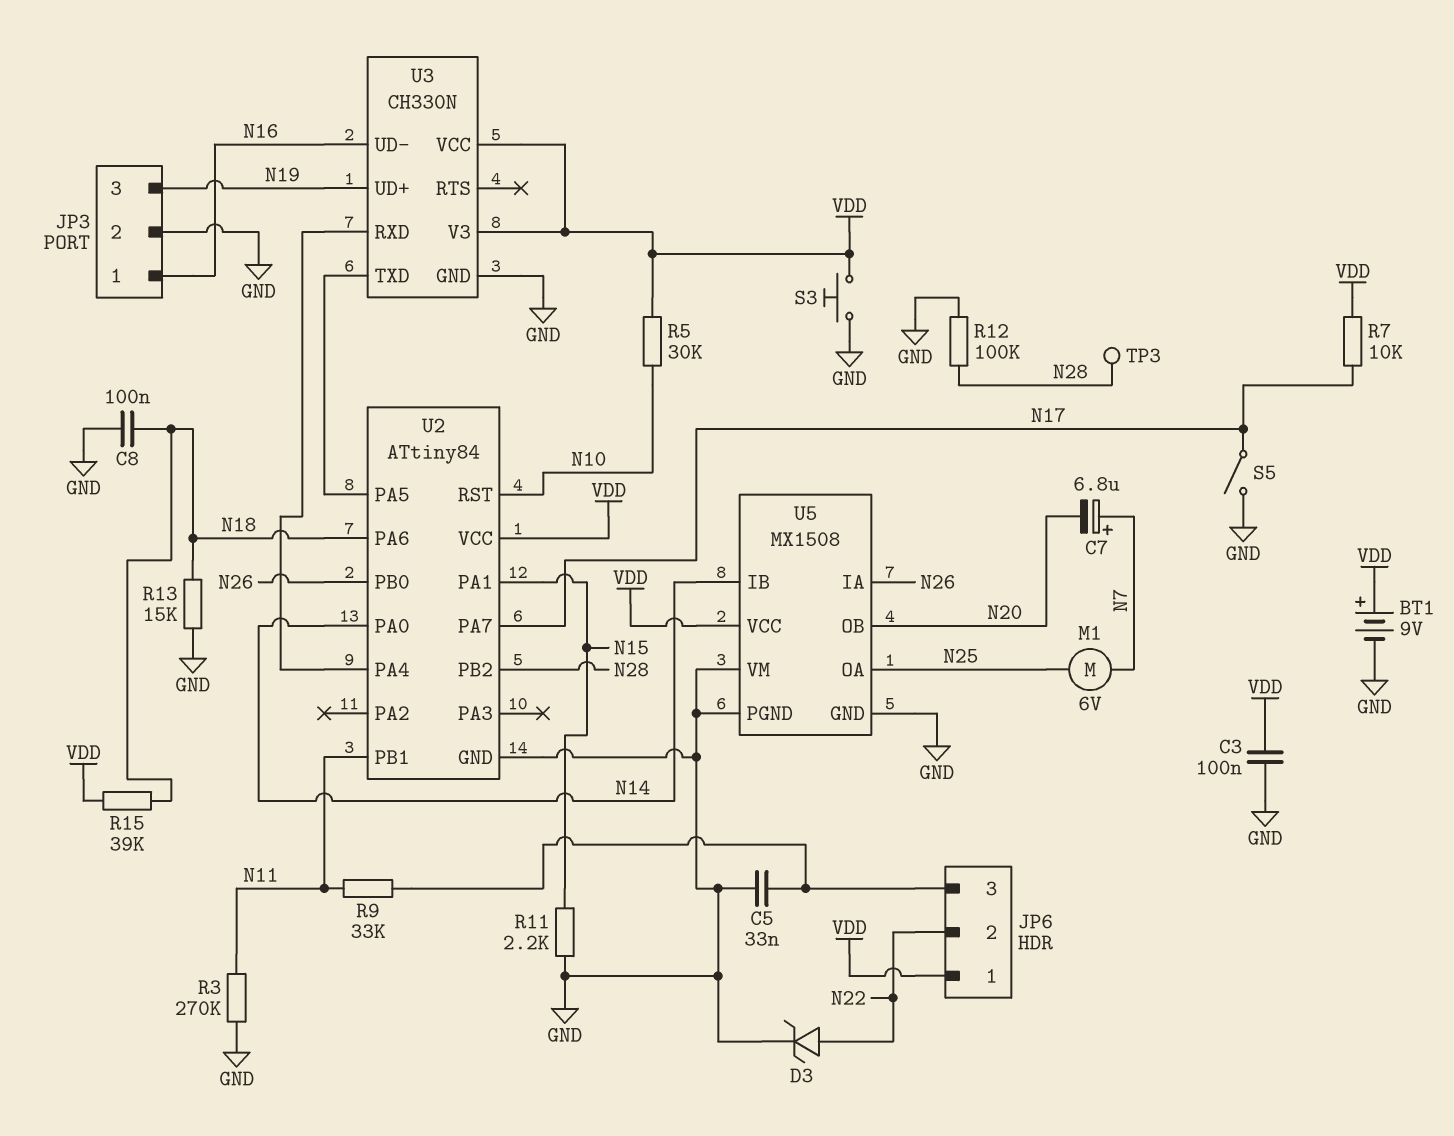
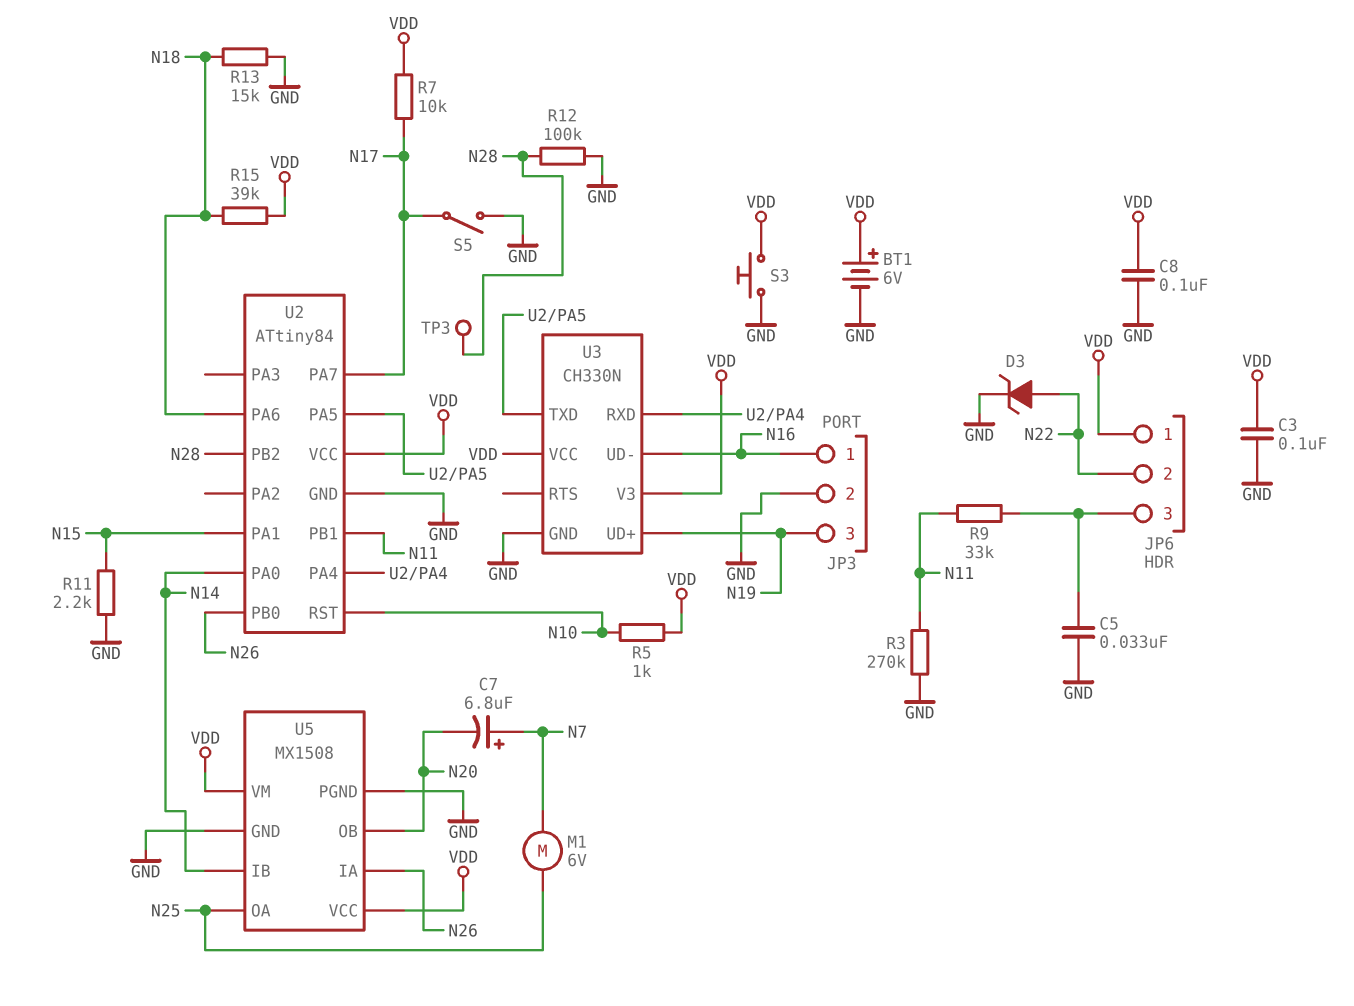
BT1: 9V (plus VDD, minus GND) -> 6V (plus VDD, minus GND)
C8: 100nF (GND, N18) -> 100nF (GND, VDD)
R5: 30k (N10, VDD) -> 1k (N10, VDD)
U5 pin VM: GND -> VDD

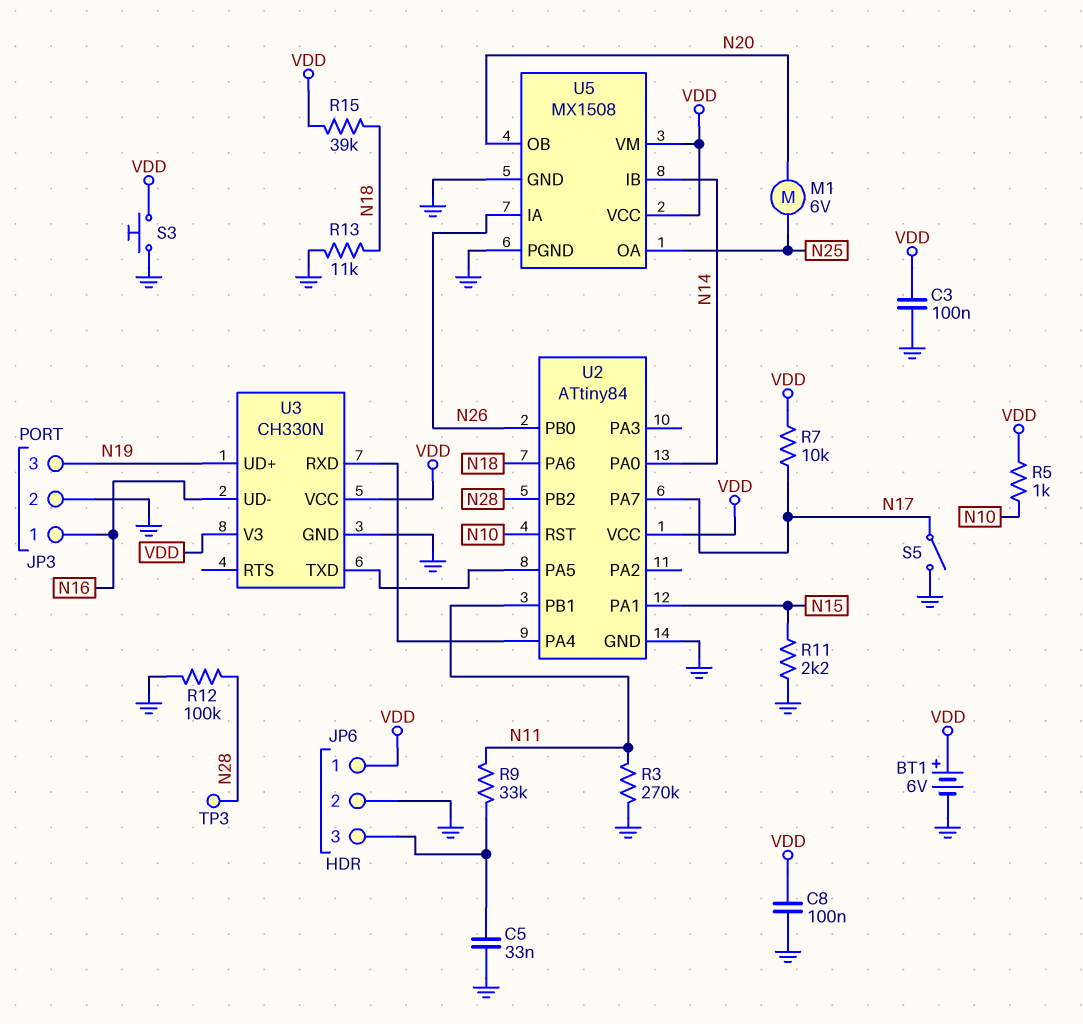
C7: 6.8uF (plus N7, minus N20) -> none
D3: zener (A N22, K GND) -> none
JP6 pin 2: N22 -> GND
M1: motor 6V (N7, N25) -> motor 6V (N20, N25)
R13: 15k (GND, N18) -> 11k (GND, N18)

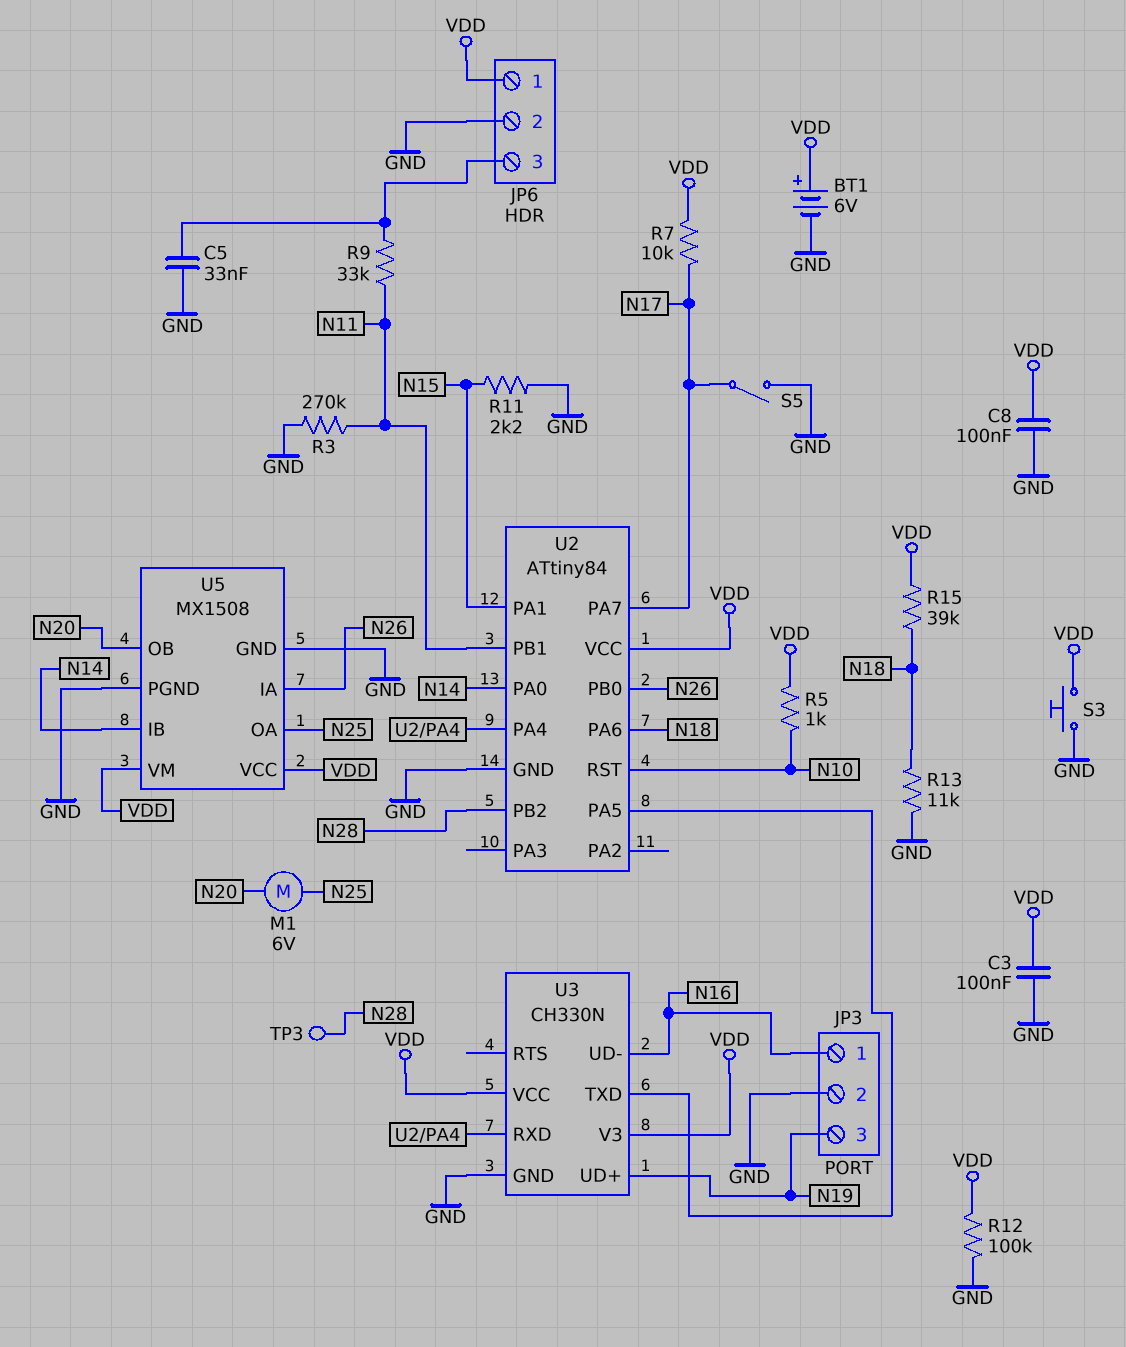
R12: 100k (GND, N28) -> 100k (GND, VDD)

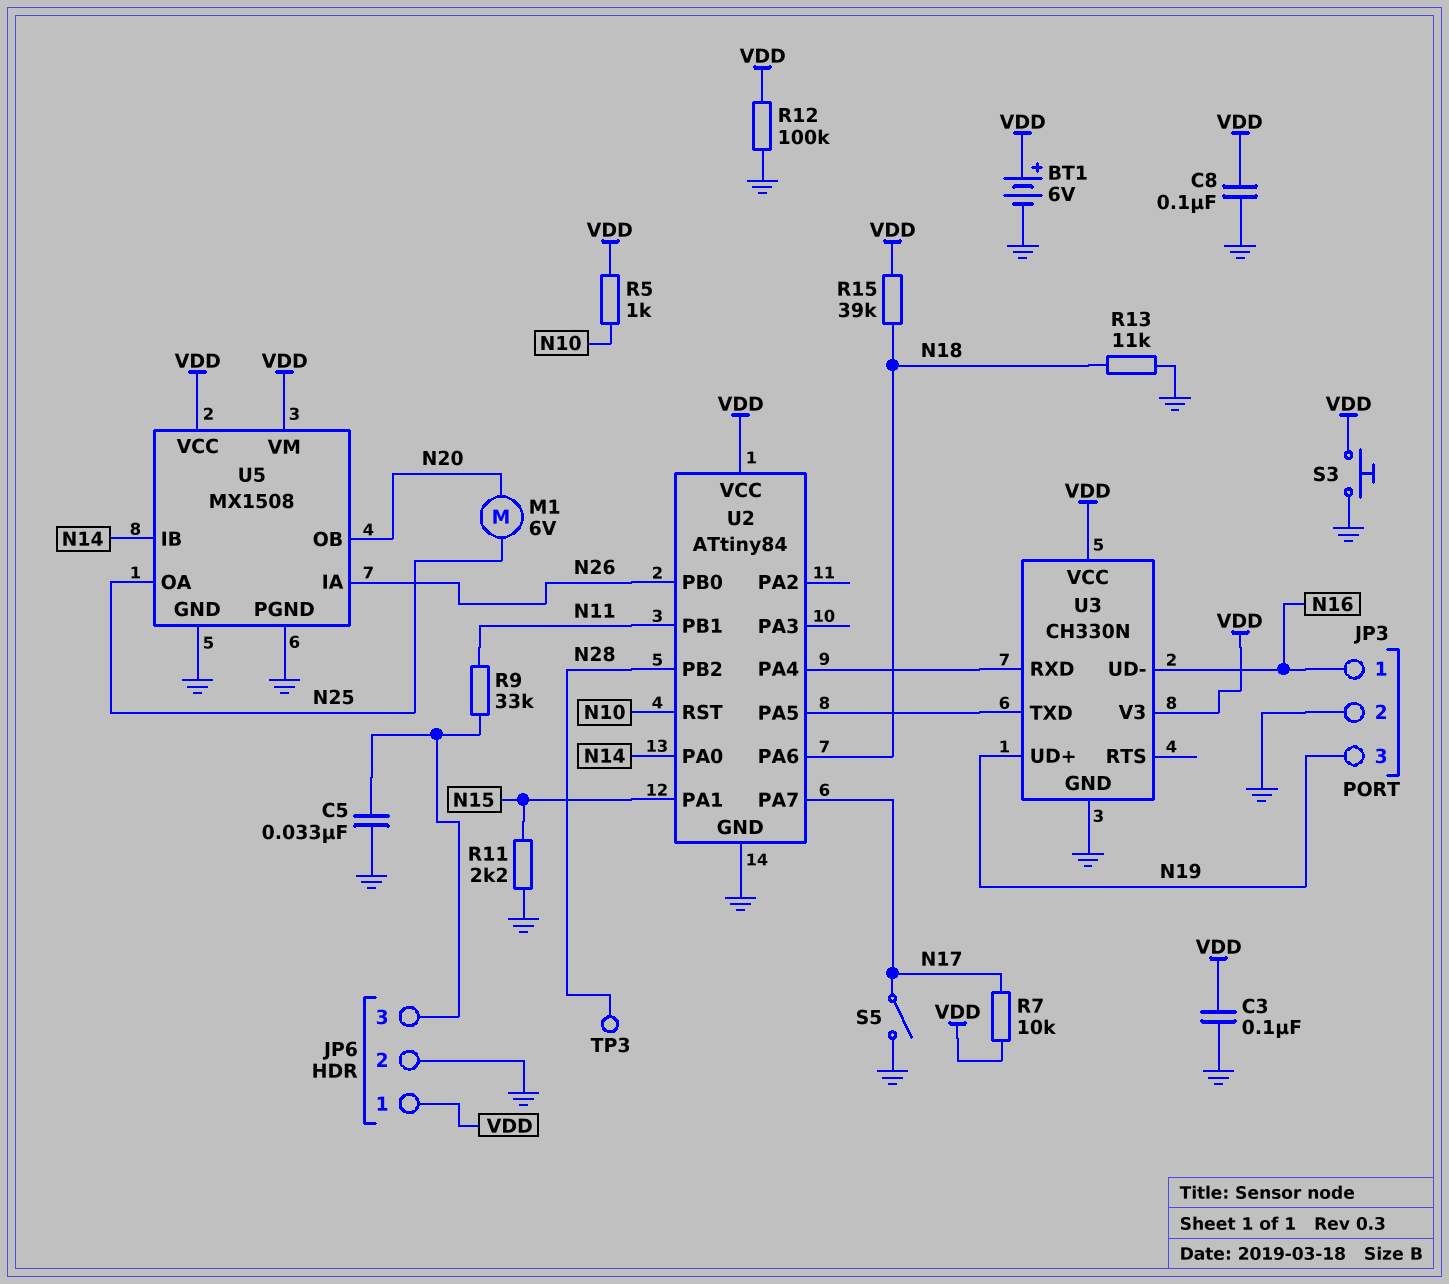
R3: 270k (GND, N11) -> none

